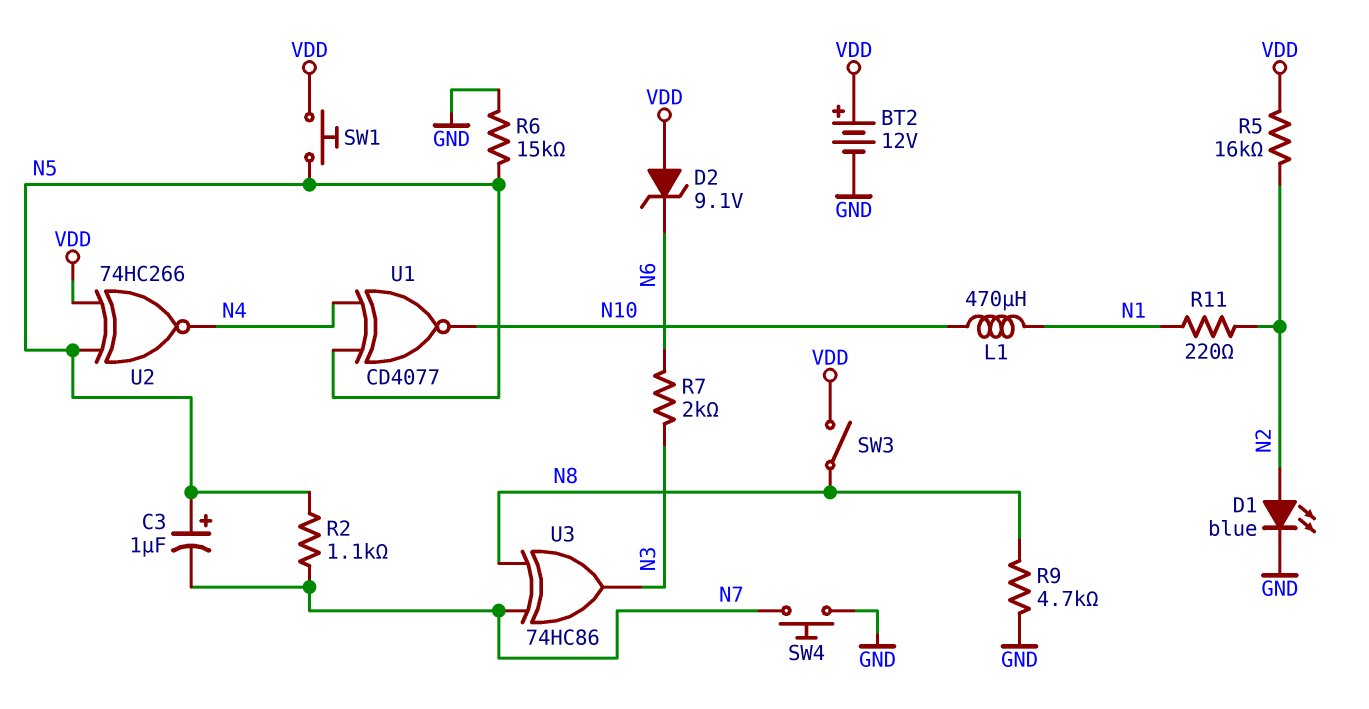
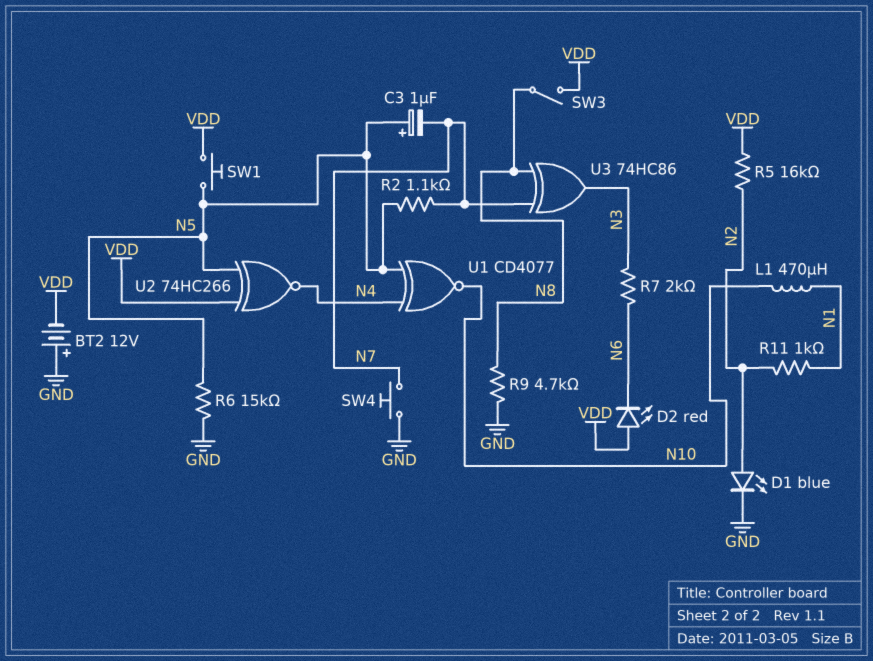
BT2: 12V (plus VDD, minus GND) -> 12V (plus GND, minus VDD)
D2: zener 9.1V (A VDD, K N6) -> LED red (A VDD, K N6)
R11: 220 (N1, N2) -> 1k (N1, N2)

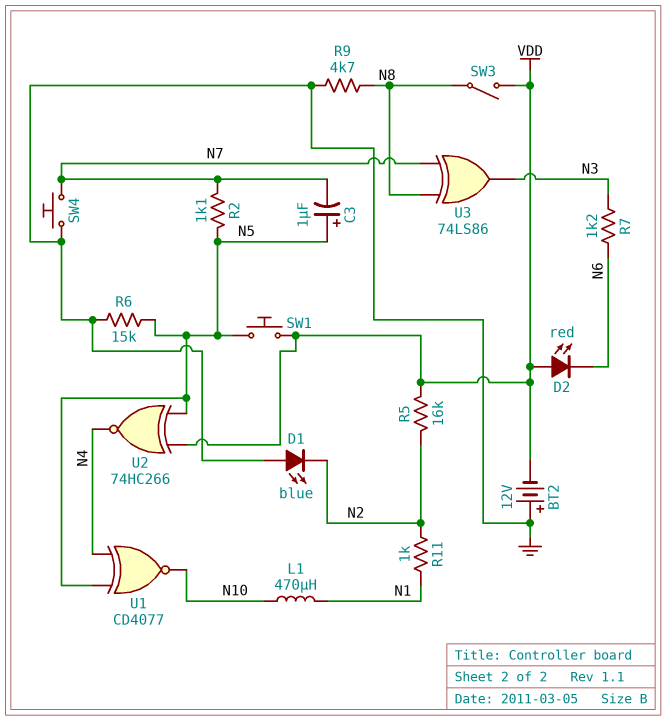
D1: LED blue (A N2, K GND) -> LED blue (A GND, K N2)
R7: 2k (N3, N6) -> 1.2k (N3, N6)
U3: XOR 74HC86 (in N7, in N8, out N3) -> XOR 74LS86 (in N7, in N8, out N3)

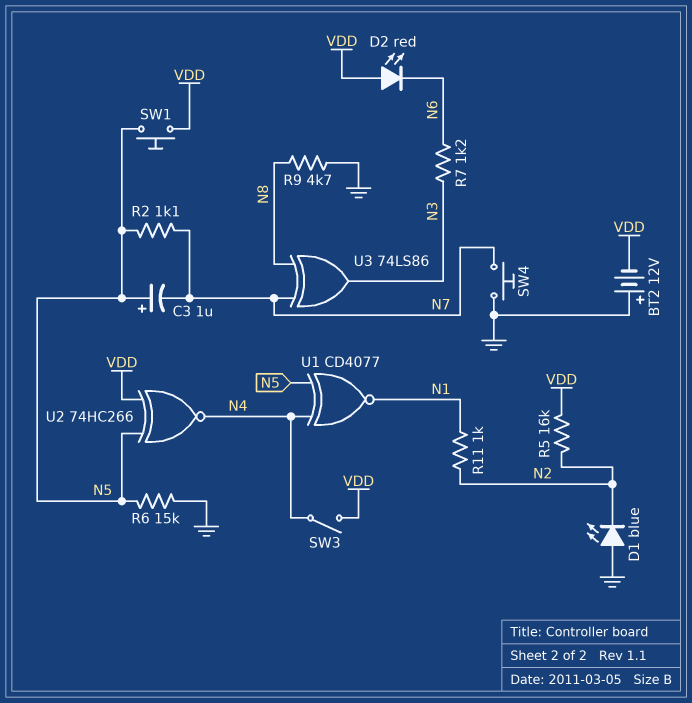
L1: 470uH (N1, N10) -> none
SW3: switch (N8, VDD) -> switch (N4, VDD)
U1: XNOR CD4077 (in N4, in N5, out N10) -> XNOR CD4077 (in N4, in N5, out N1)

